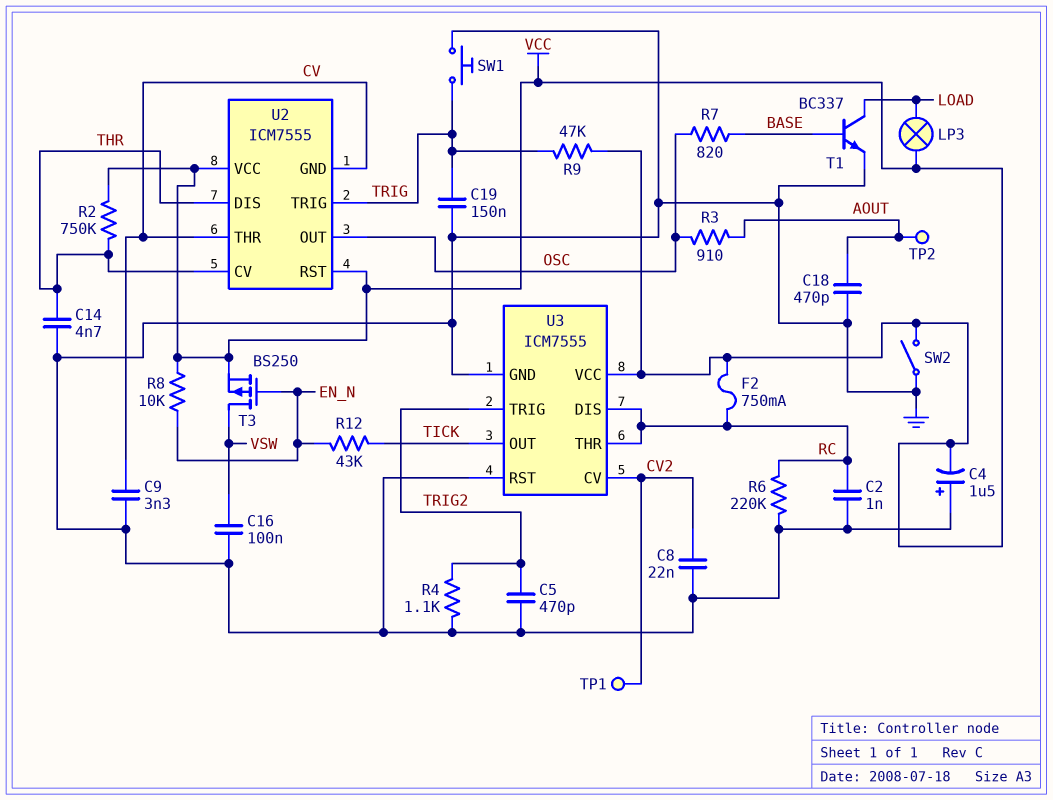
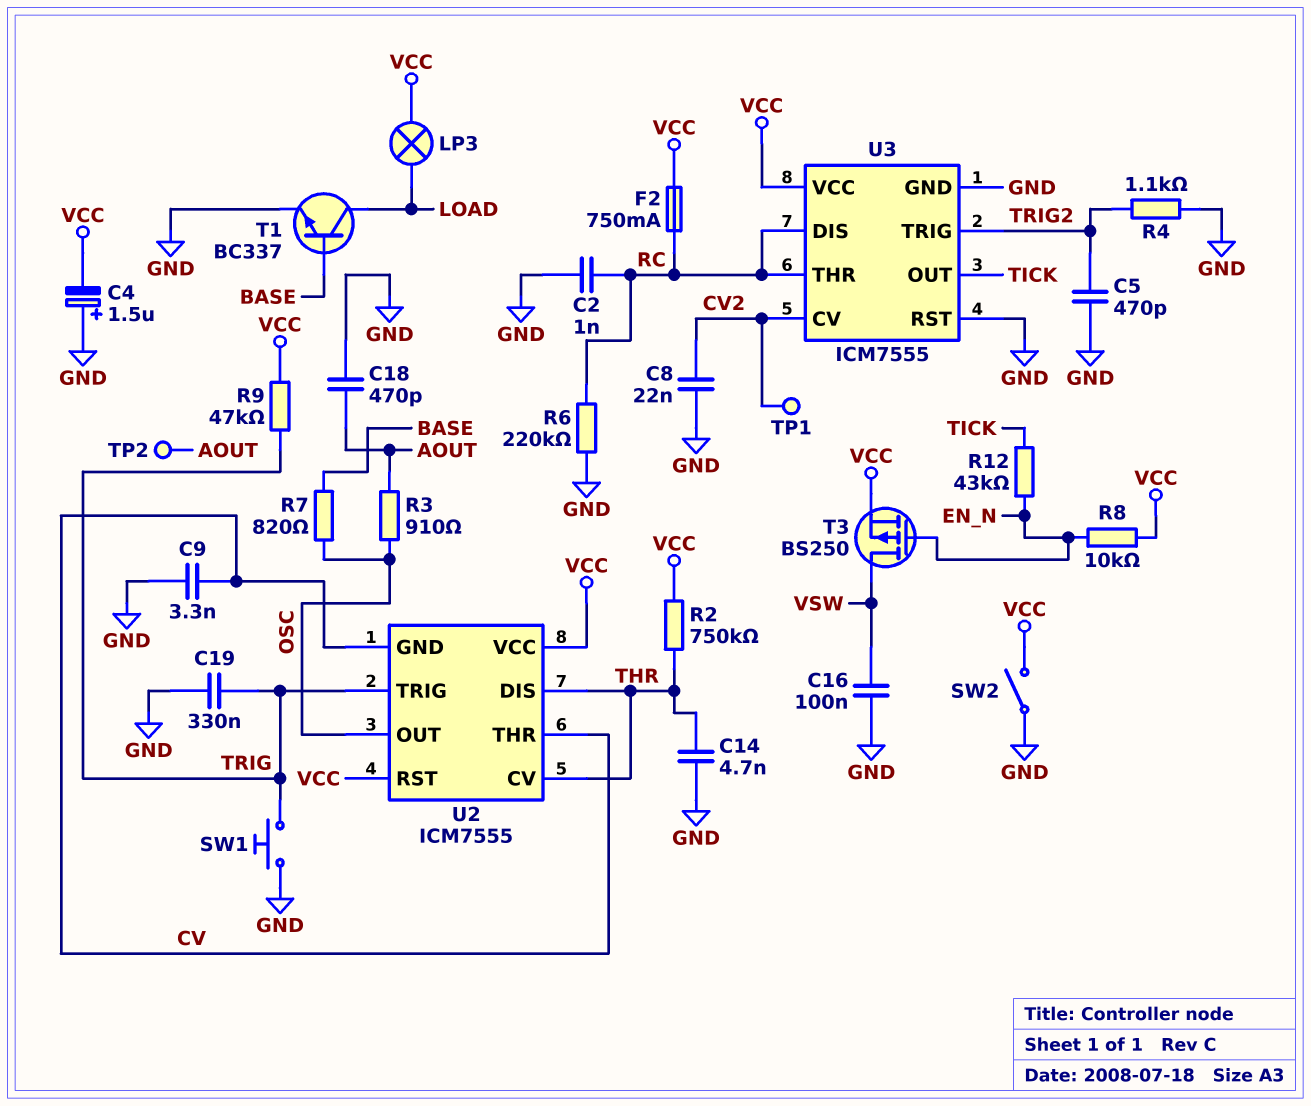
C19: 150nF (GND, TRIG) -> 330nF (GND, TRIG)

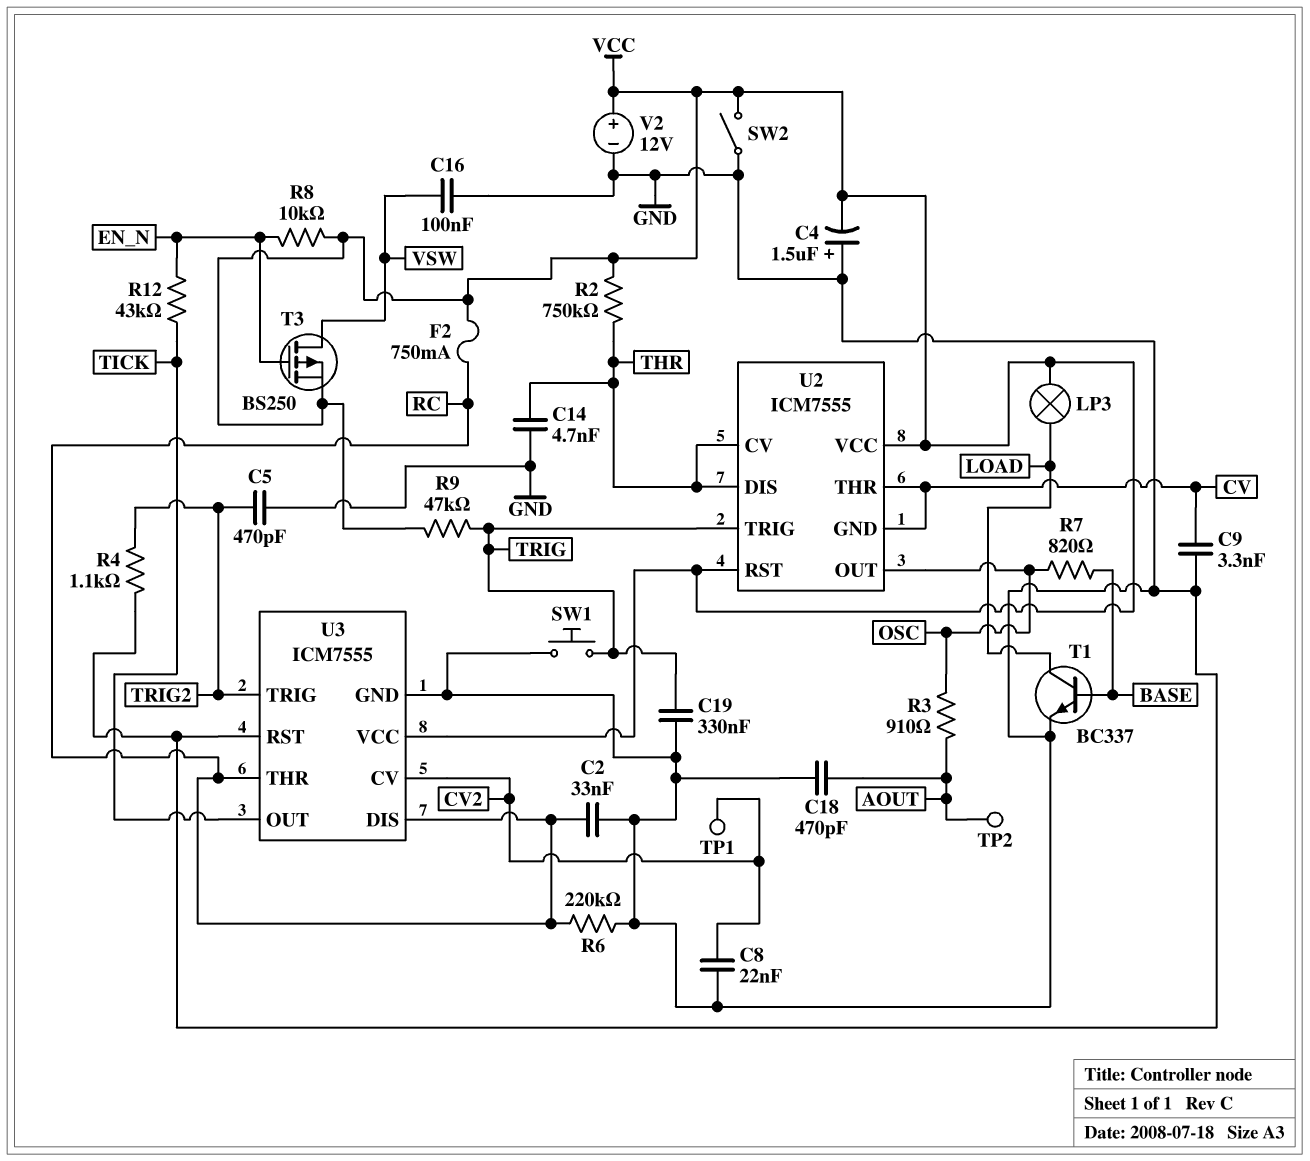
C2: 1nF (GND, RC) -> 33nF (GND, RC)
V2: none -> 12V (plus VCC, minus GND)

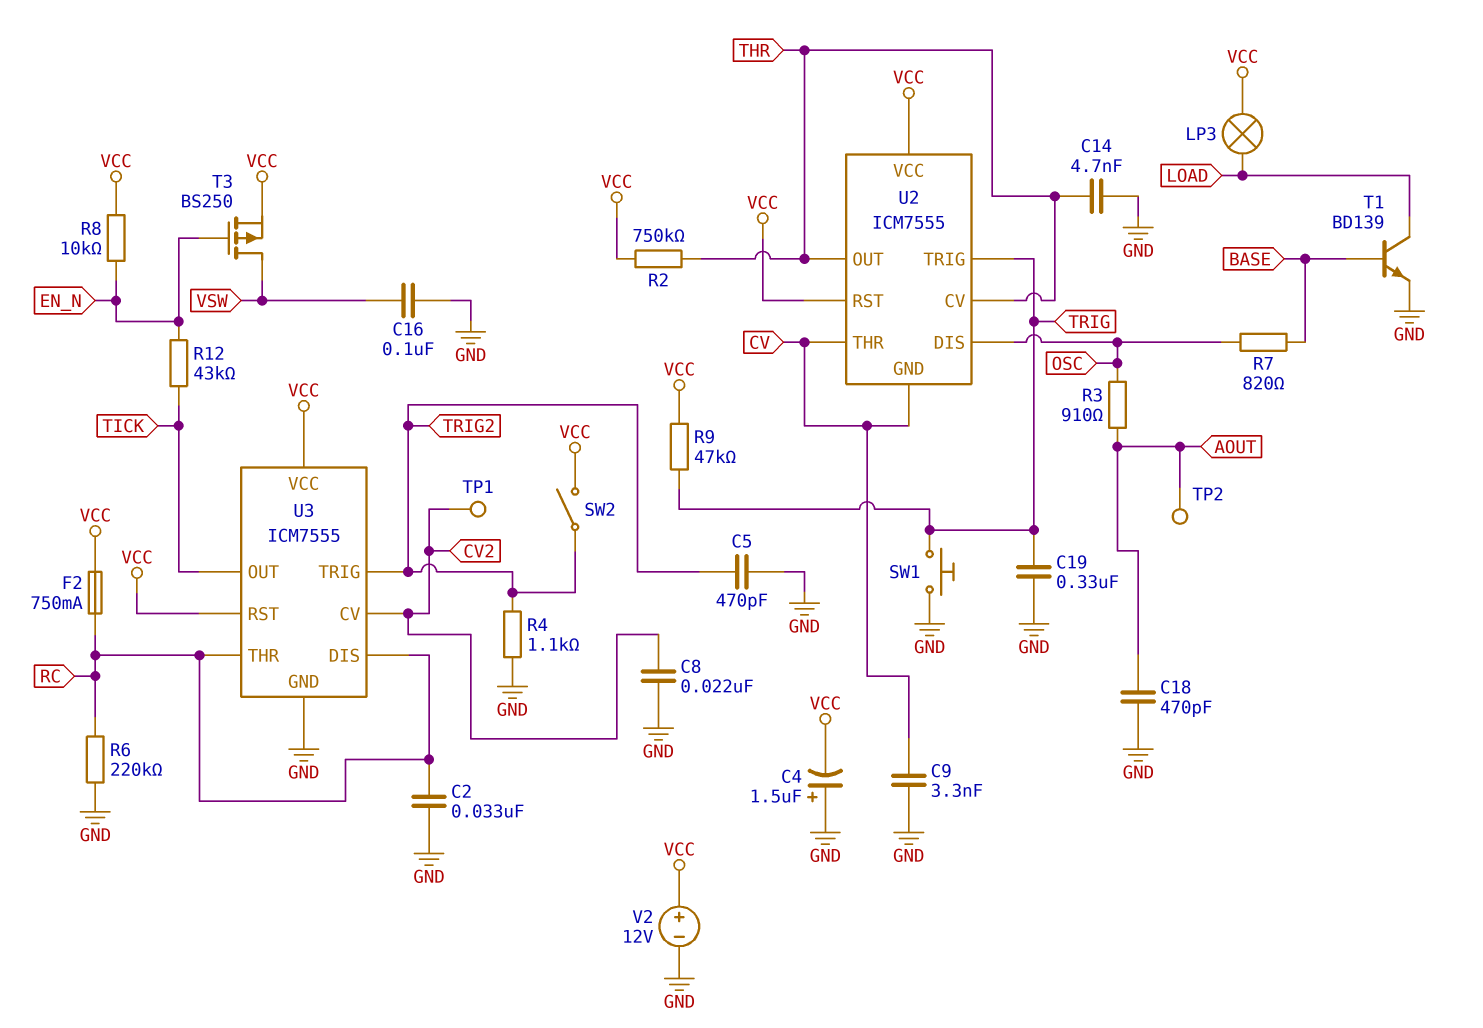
SW2: switch (GND, VCC) -> switch (TRIG2, VCC)
T1: NPN BC337 (B BASE, C LOAD, E GND) -> NPN BD139 (B BASE, C LOAD, E GND)
U2 pin DIS: THR -> OSC
U2 pin OUT: OSC -> THR
U3 pin RST: GND -> VCC

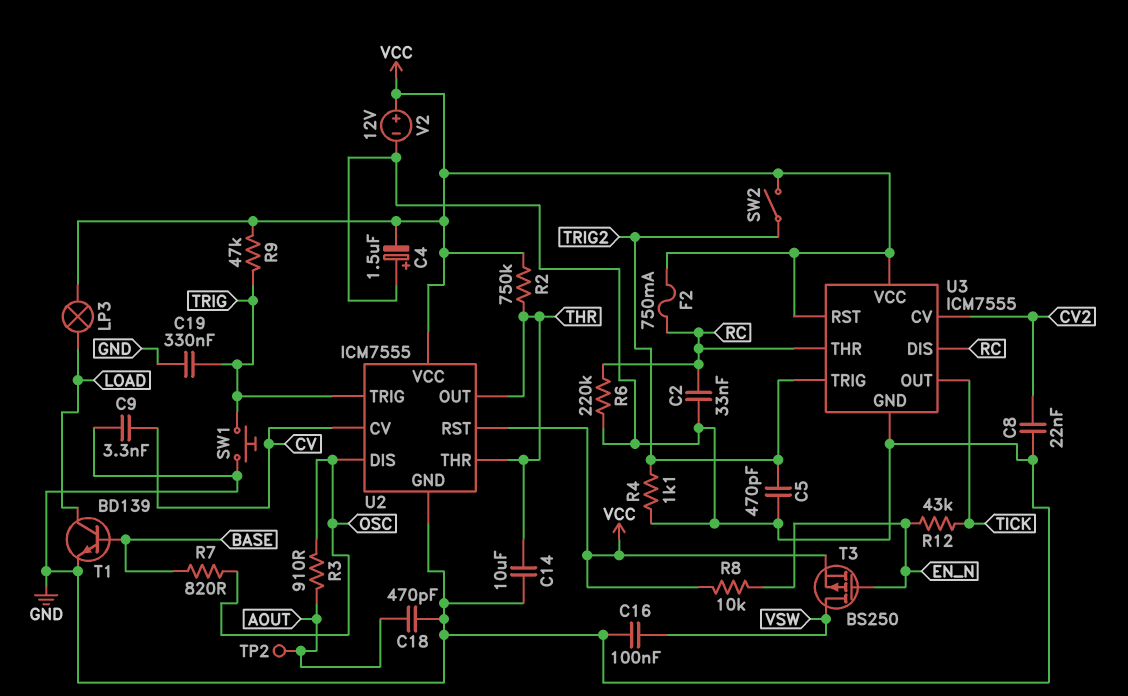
C14: 4.7nF (GND, THR) -> 10uF (GND, THR)
TP1: test point (CV2) -> none
U2 pin CV: THR -> CV
U2 pin GND: CV -> GND
U2 pin THR: CV -> THR

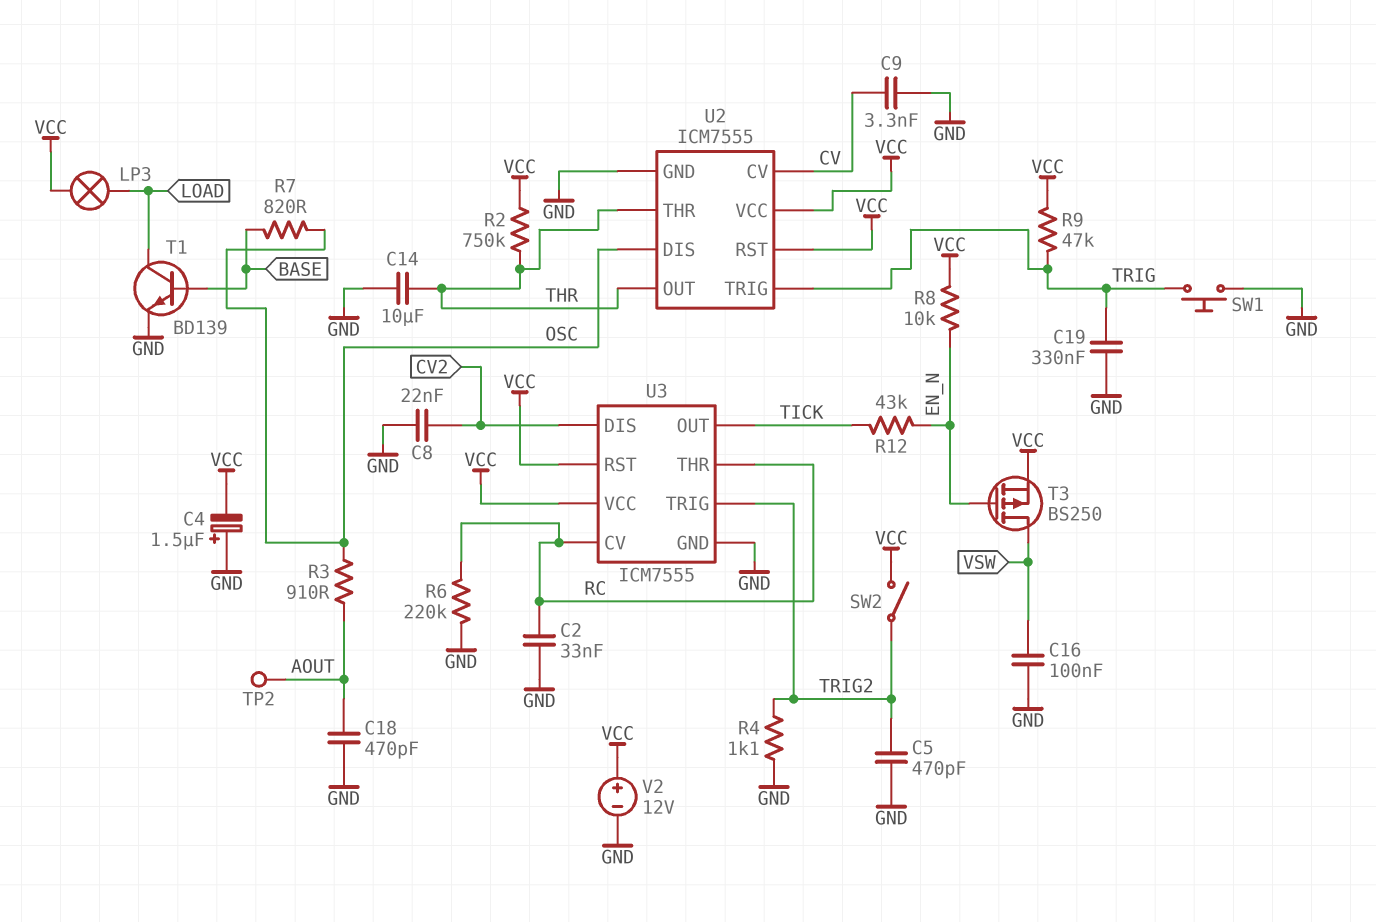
F2: 750mA (RC, VCC) -> none
U3 pin CV: CV2 -> RC
U3 pin DIS: RC -> CV2

